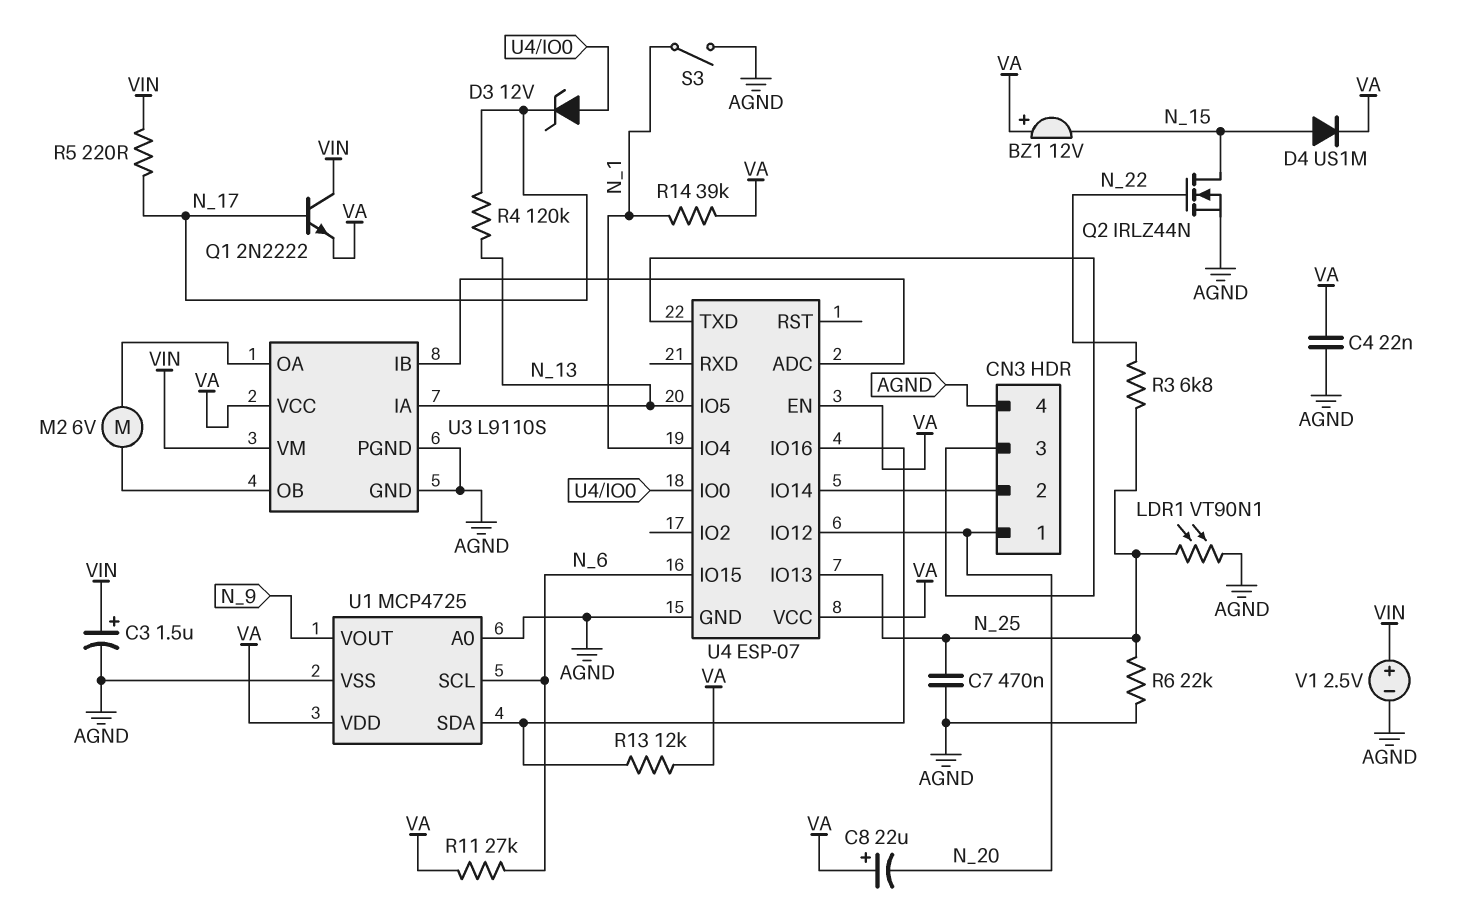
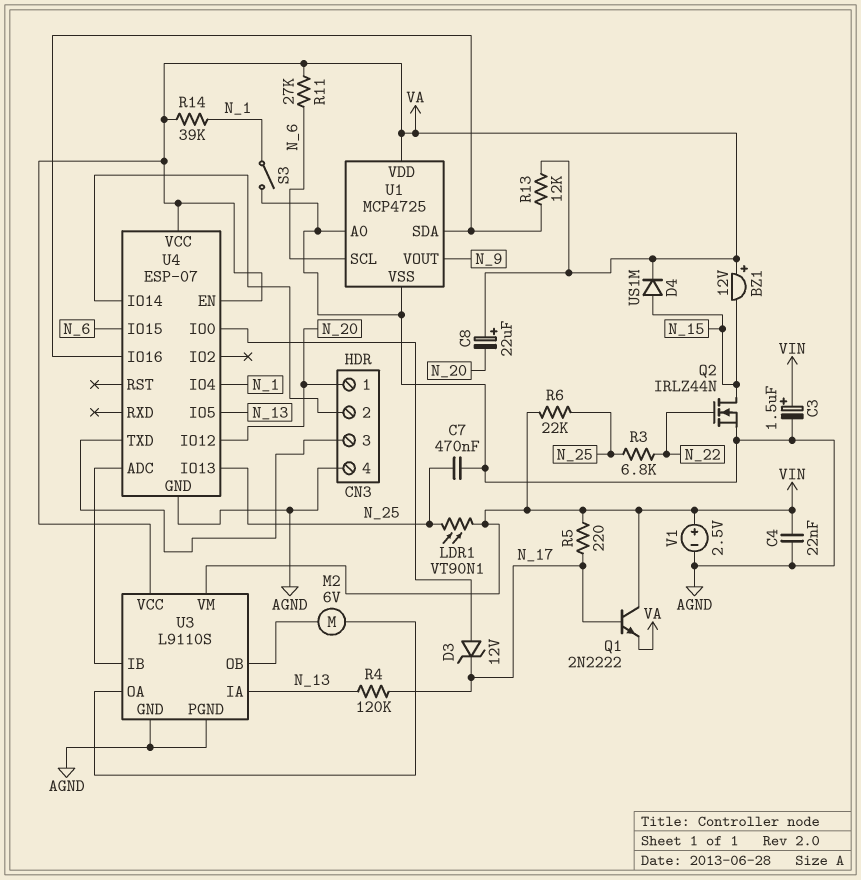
C4: 22nF (AGND, VA) -> 22nF (AGND, VIN)
LDR1: VT90N1 (AGND, N_25) -> VT90N1 (N_25, VIN)
R6: 22k (AGND, N_25) -> 22k (N_25, VIN)

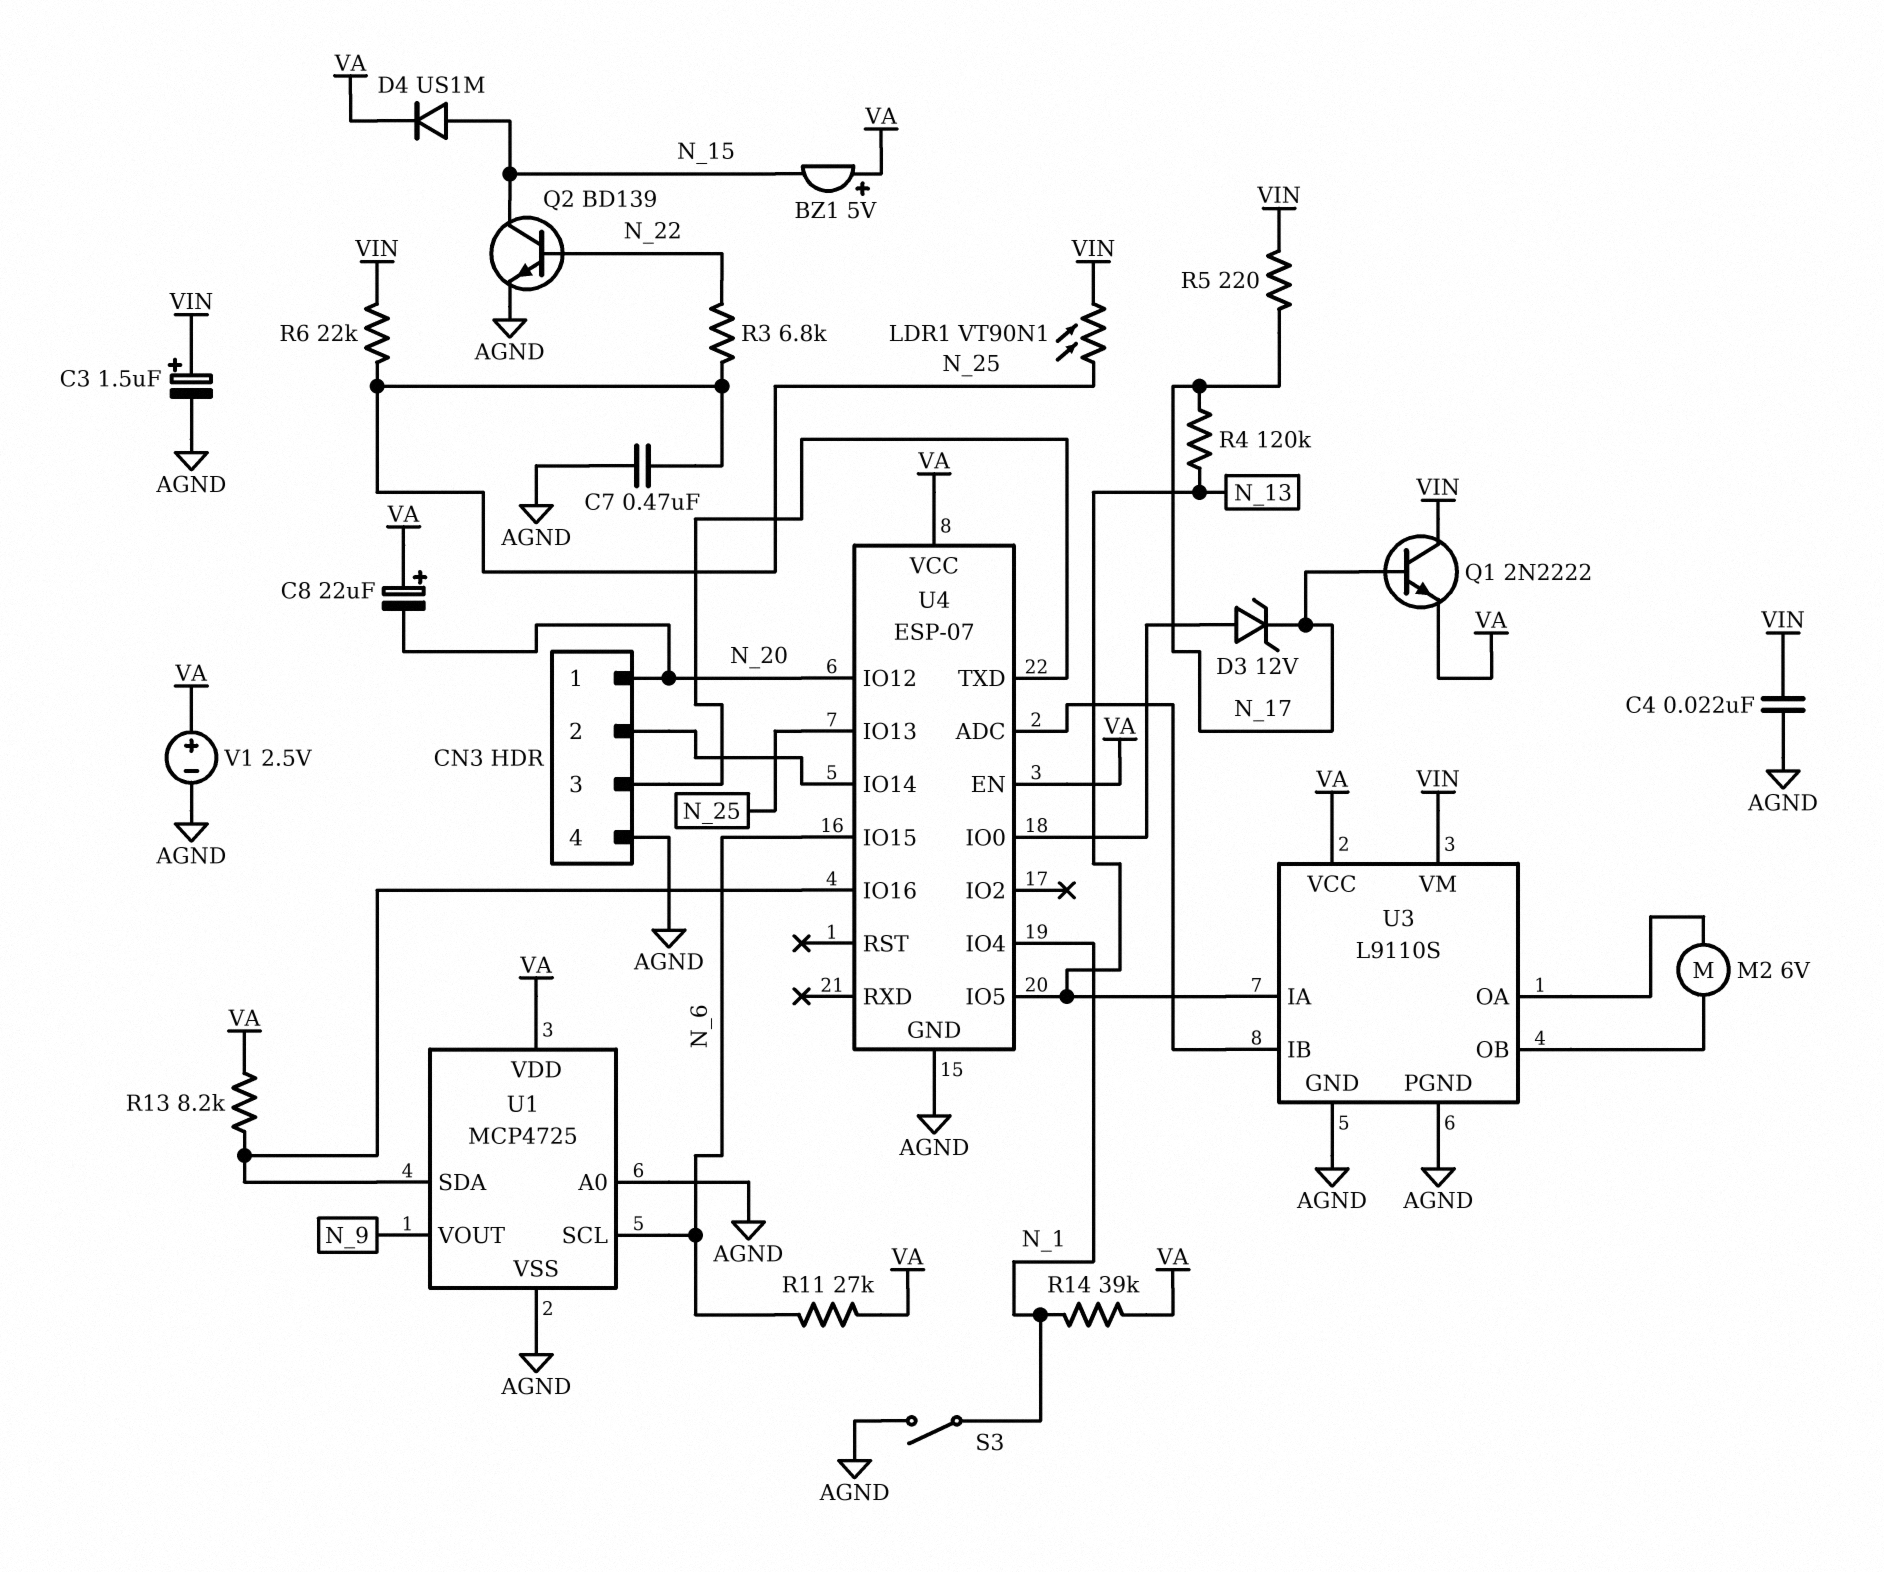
BZ1: buzzer 12V (plus VA, minus N_15) -> buzzer 5V (plus VA, minus N_15)
Q2: NMOS IRLZ44N (G N_22, D N_15, S AGND) -> NPN BD139 (B N_22, C N_15, E AGND)
R13: 12k (U1/SDA, VA) -> 8.2k (U1/SDA, VA)
V1: 2.5V (plus VIN, minus AGND) -> 2.5V (plus VA, minus AGND)

